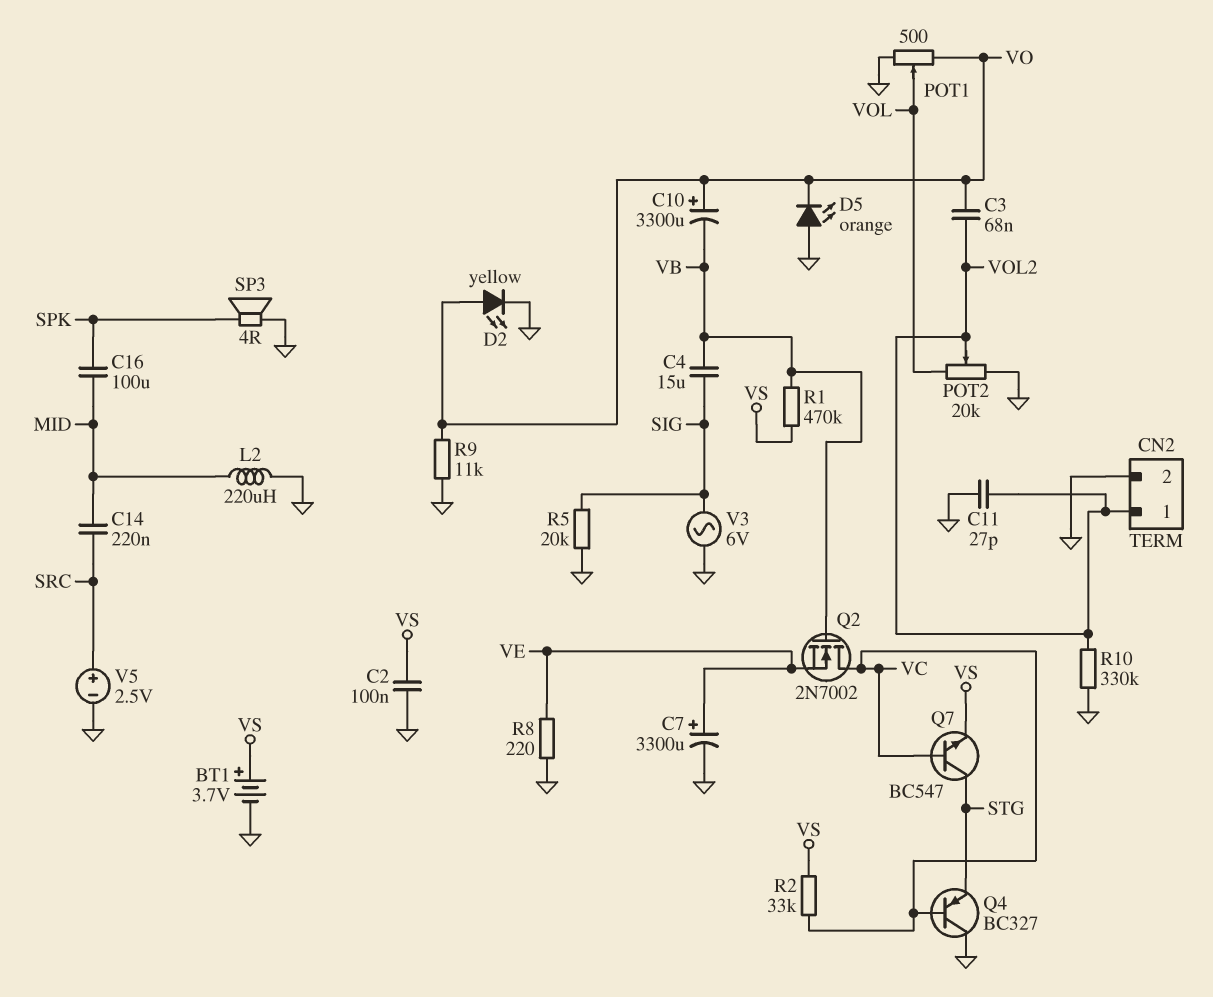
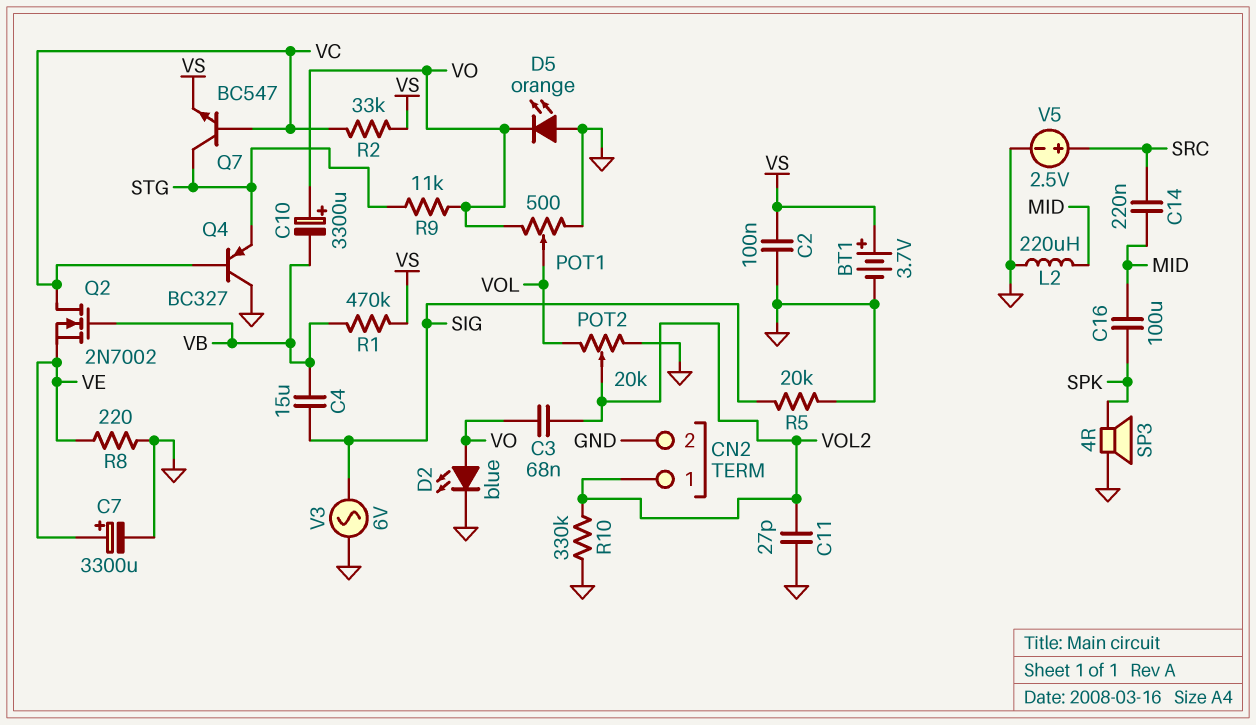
D2: LED yellow (A VO, K GND) -> LED blue (A VO, K GND)
R9: 11k (GND, VO) -> 11k (STG, VO)

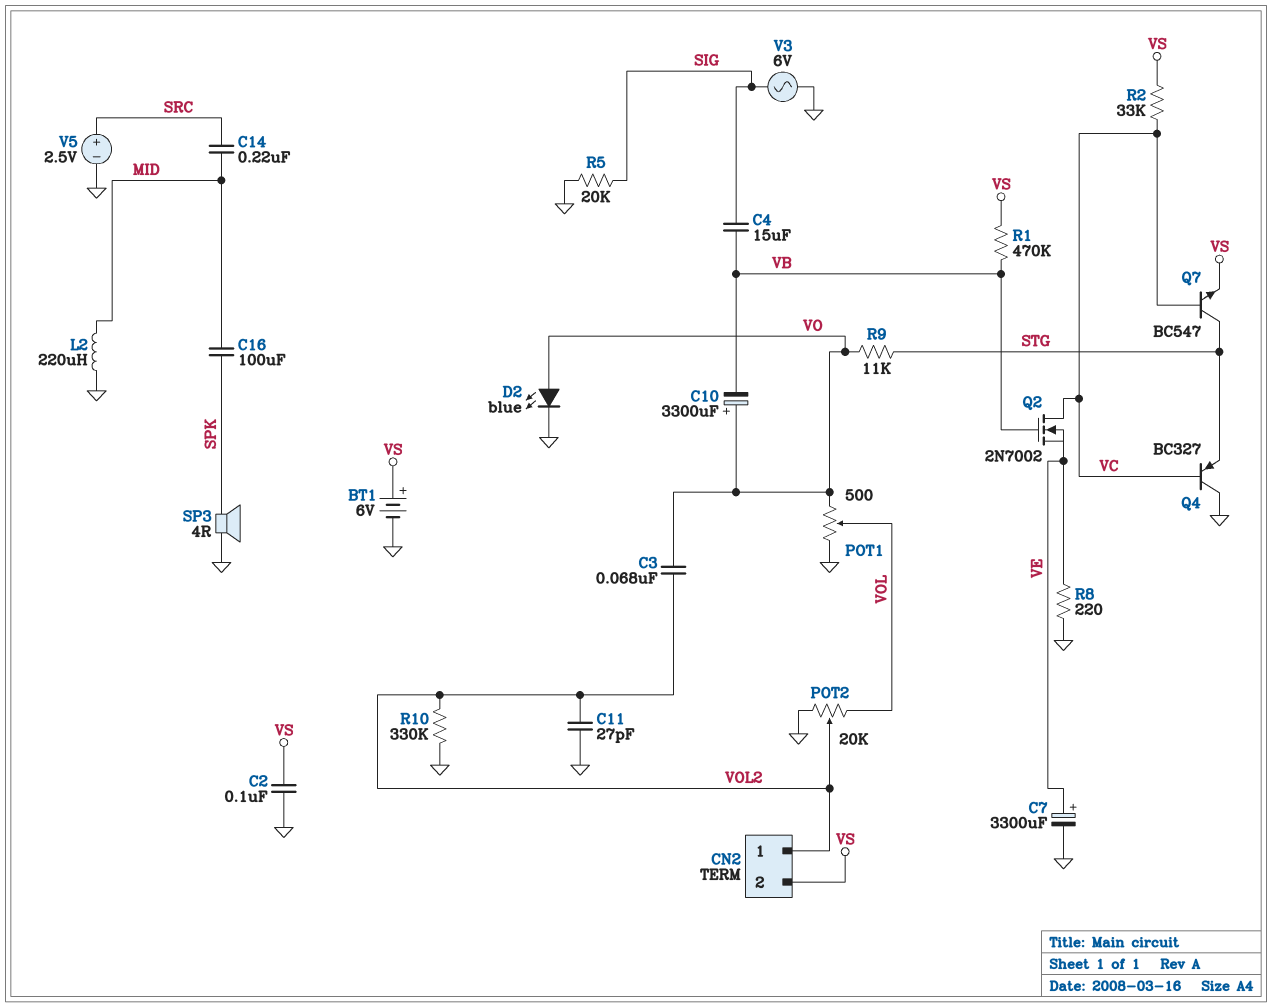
BT1: 3.7V (plus VS, minus GND) -> 6V (plus VS, minus GND)
CN2 pin 2: GND -> VS
D5: LED orange (A GND, K VO) -> none

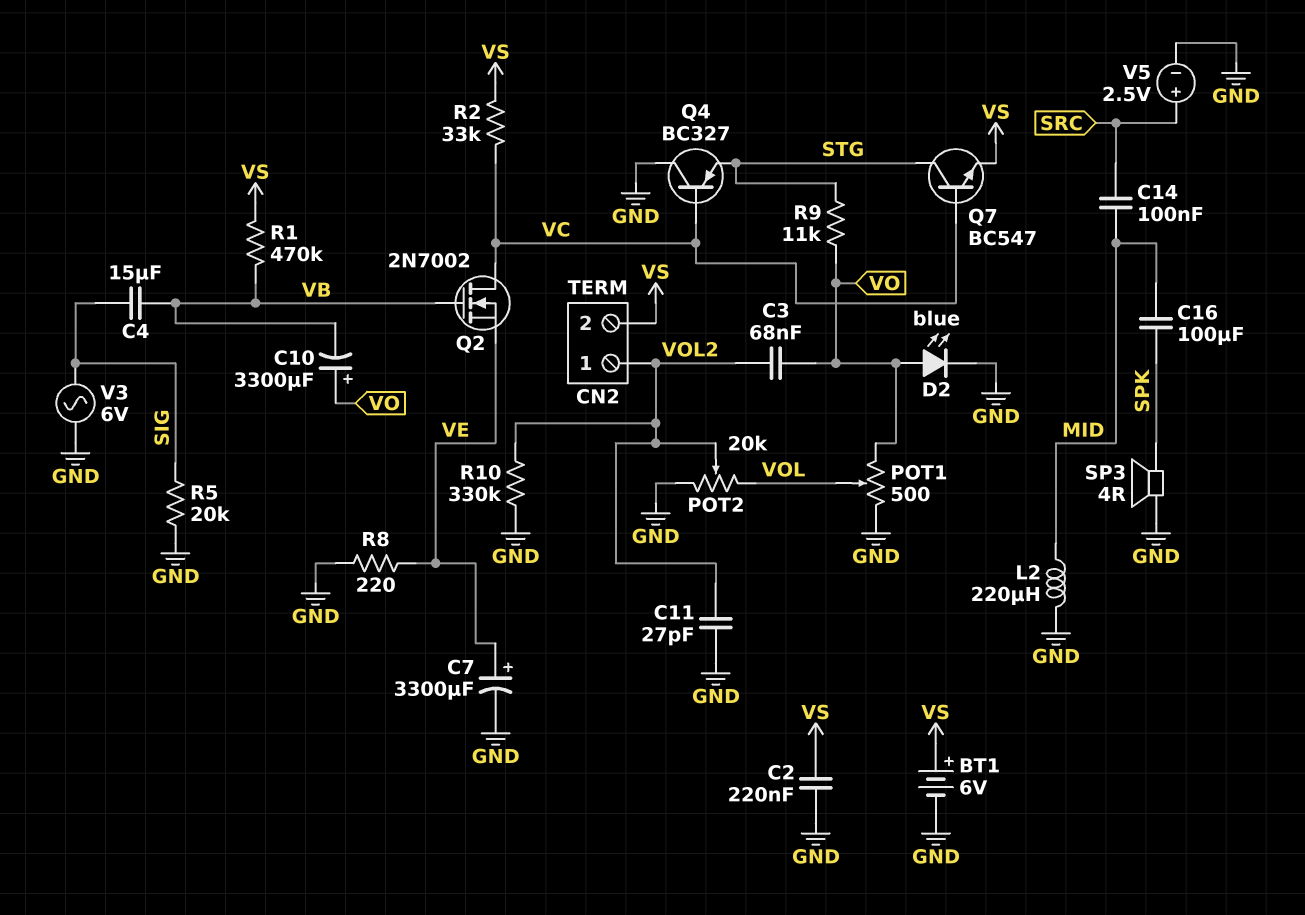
C2: 100nF (GND, VS) -> 220nF (GND, VS)
C14: 220nF (MID, SRC) -> 100nF (MID, SRC)

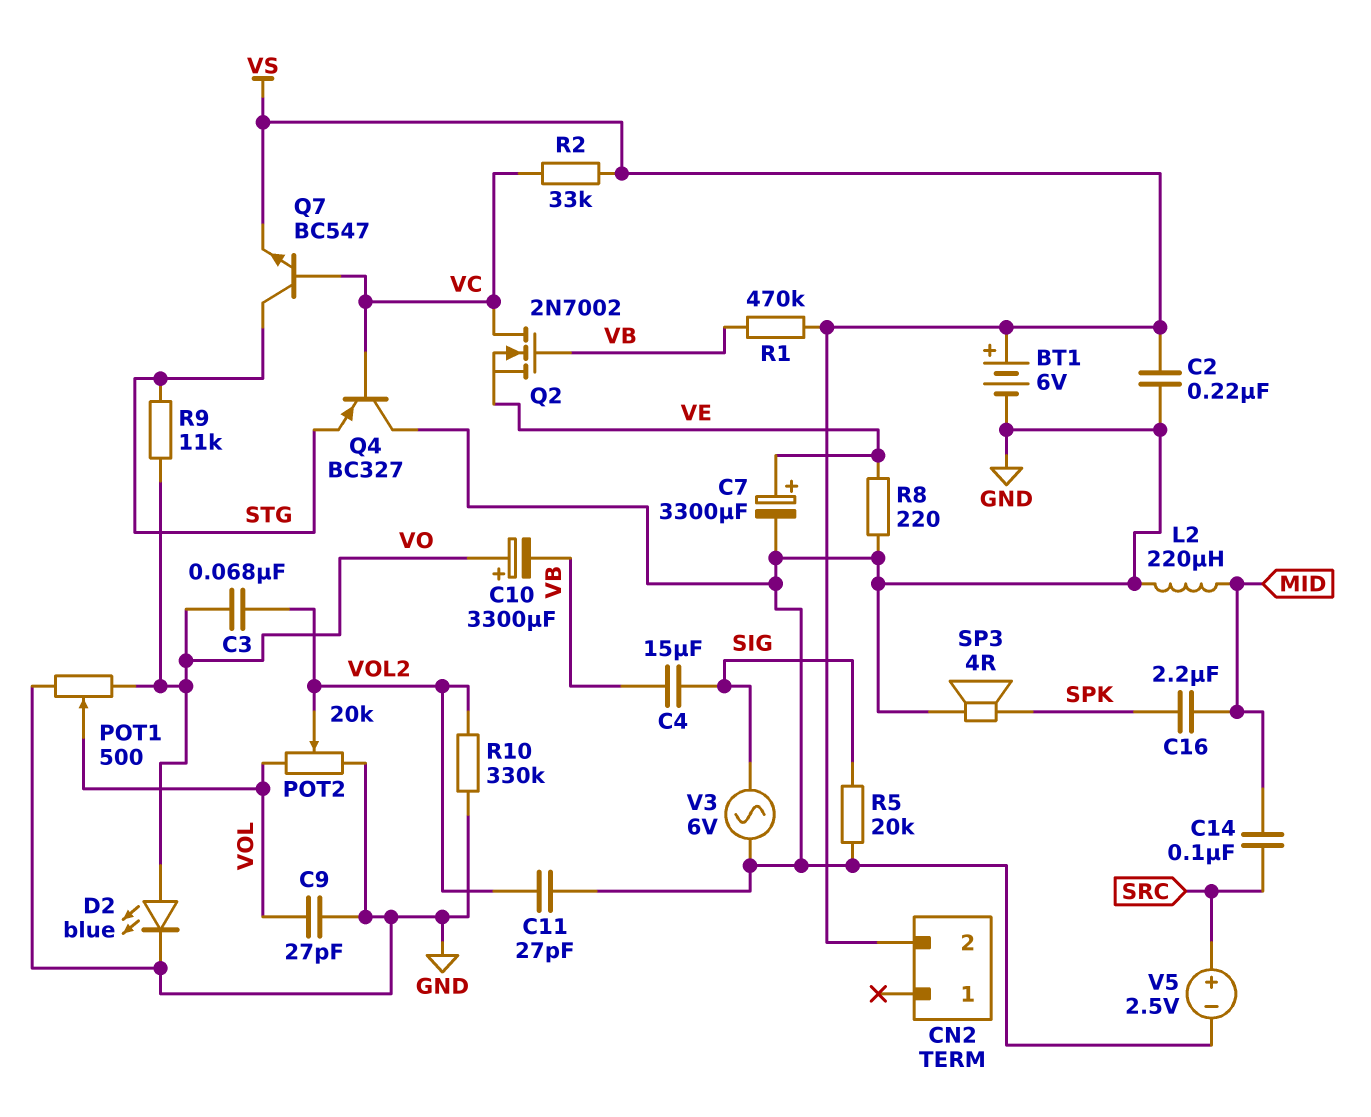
C9: none -> 27pF (GND, VOL)
C16: 100uF (MID, SPK) -> 2.2uF (MID, SPK)
CN2 pin 1: VOL2 -> none

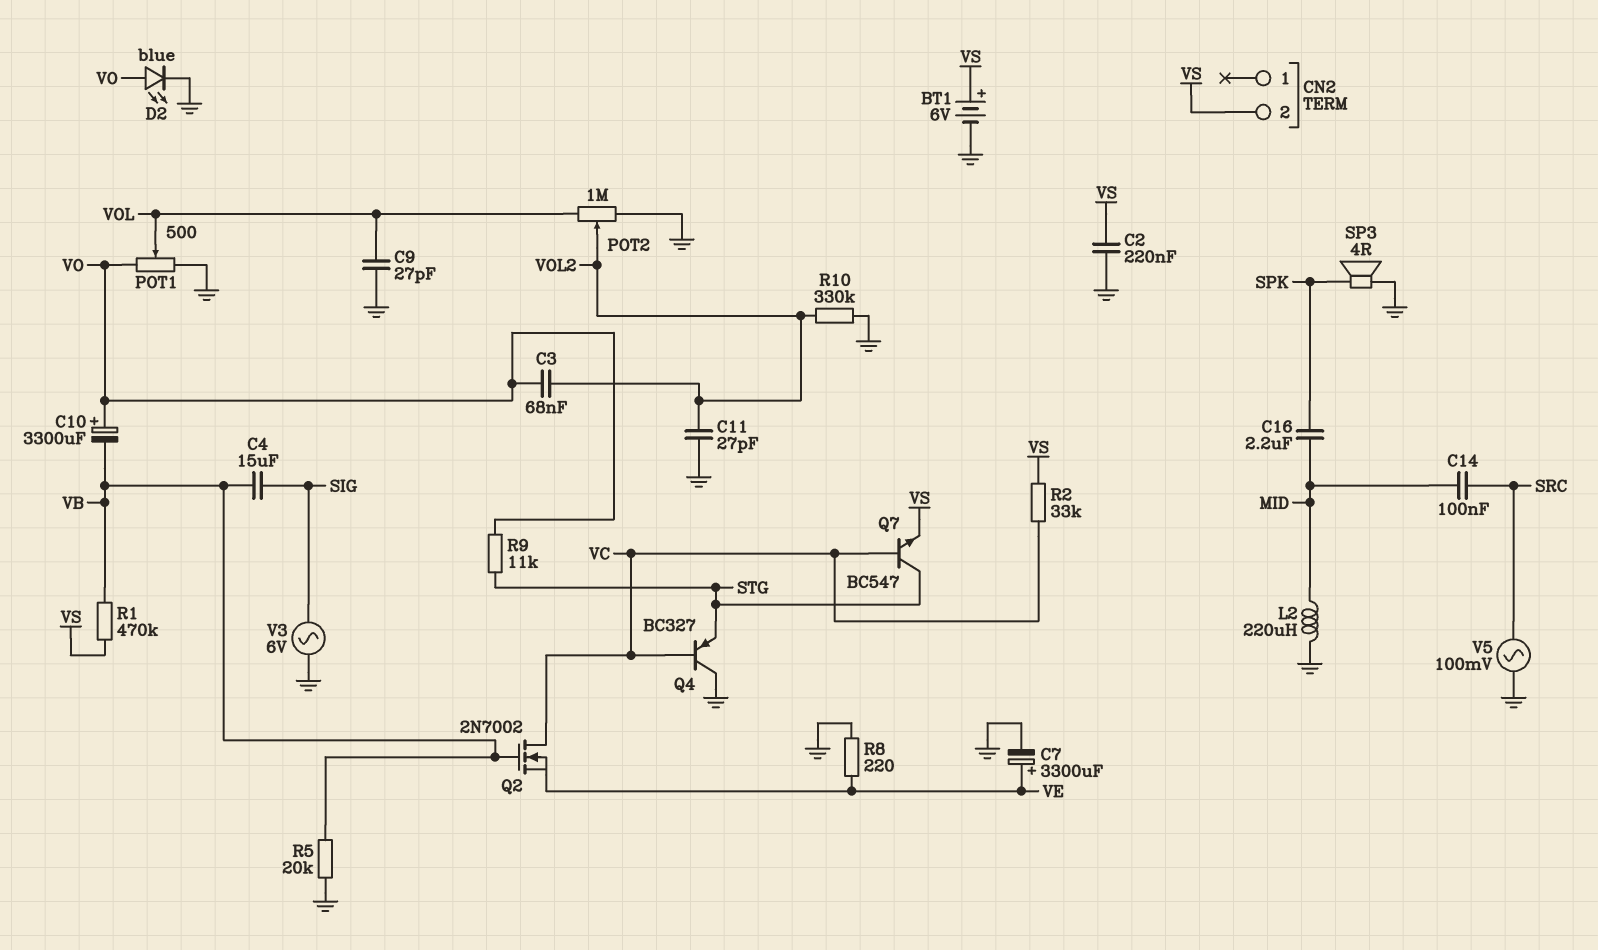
POT2: 20k (GND, VOL, wiper VOL2) -> 1M (GND, VOL, wiper VOL2)
R5: 20k (GND, SIG) -> 20k (GND, VB)
V5: 2.5V (plus SRC, minus GND) -> AC 100mV (GND, SRC)

